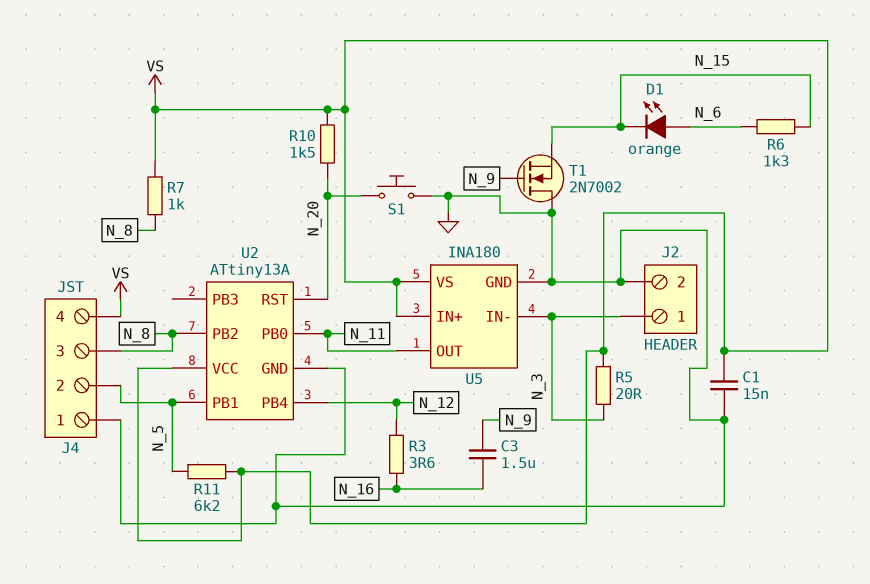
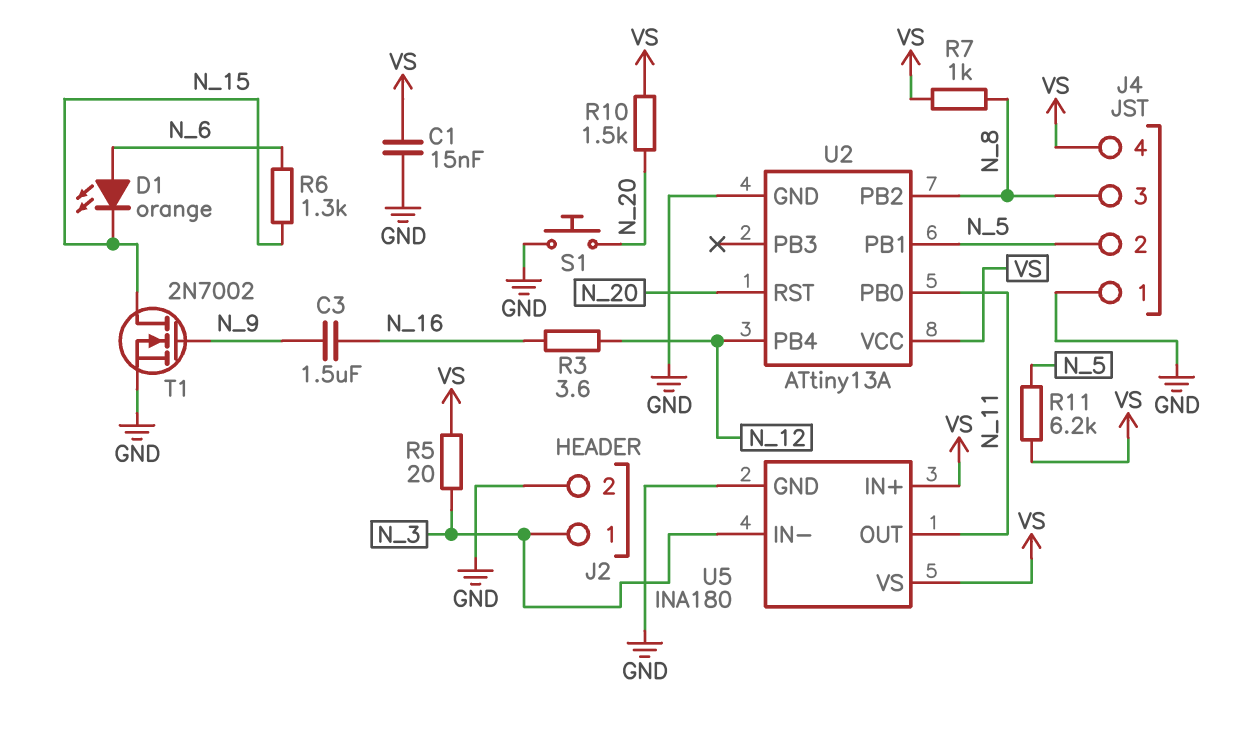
T1: NMOS 2N7002 (G N_9, D GND, S N_15) -> NMOS 2N7002 (G N_9, D N_15, S GND)

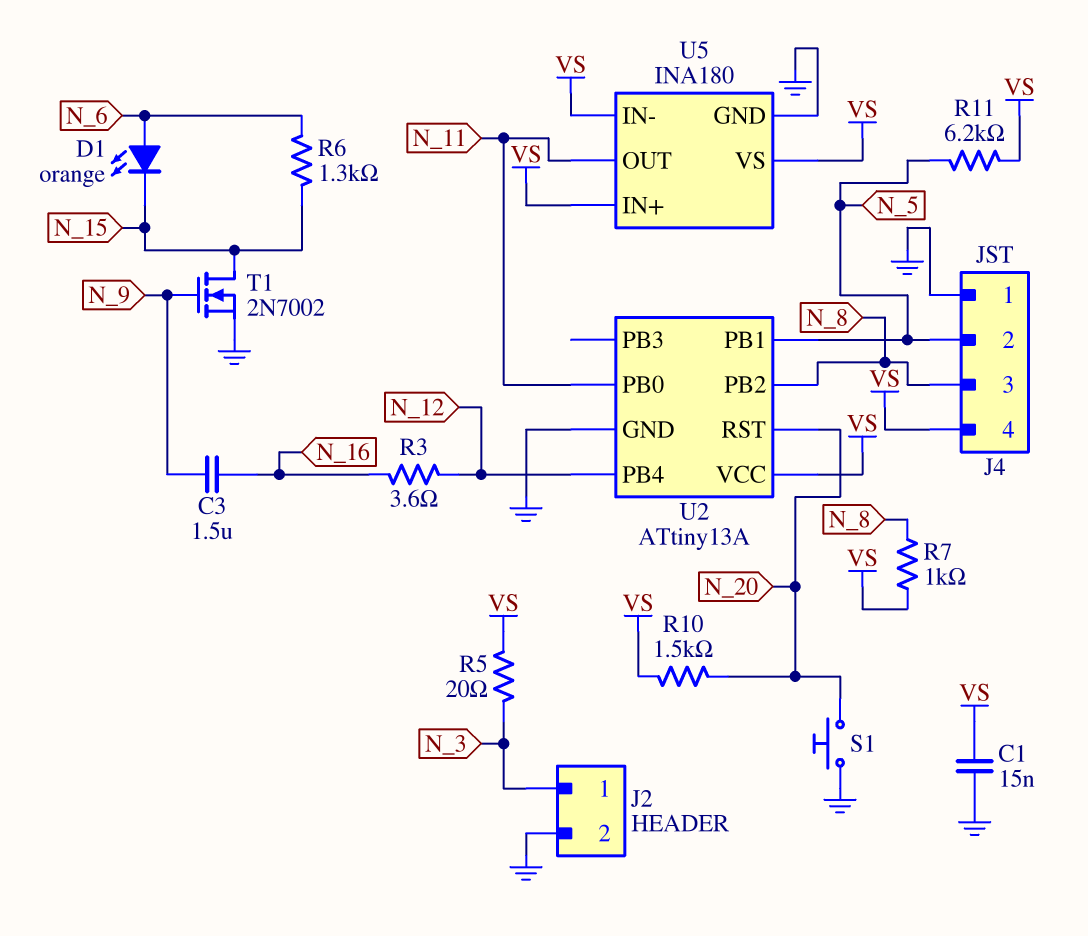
U5 pin IN-: N_3 -> VS

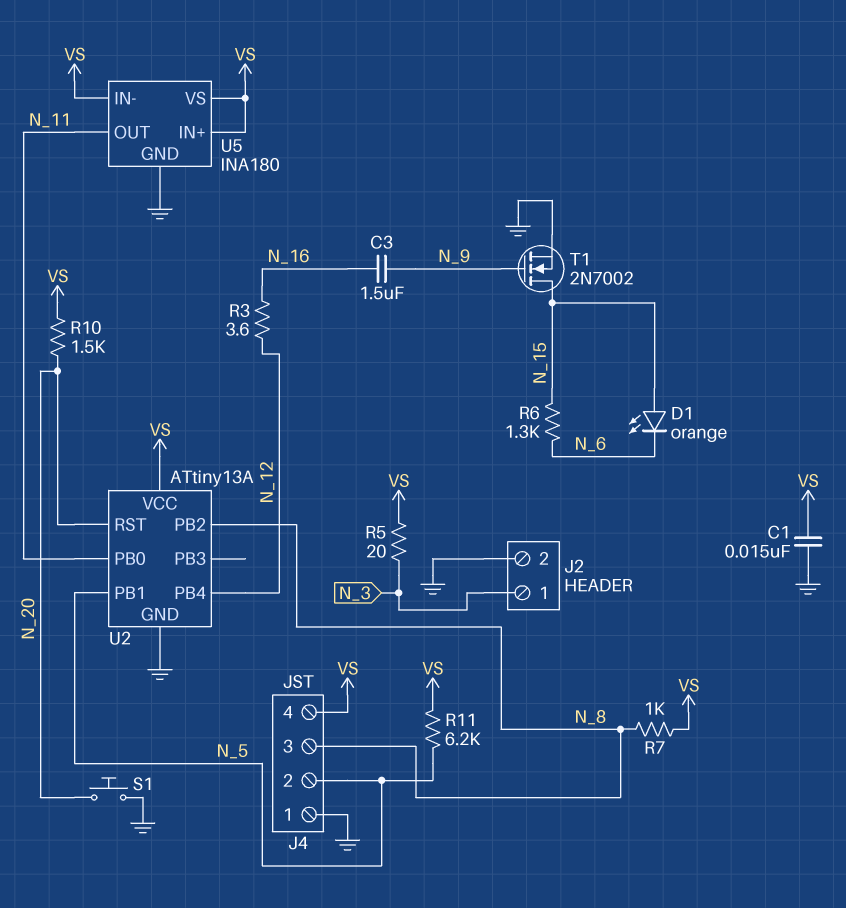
D1: LED orange (A N_6, K N_15) -> LED orange (A N_15, K N_6)

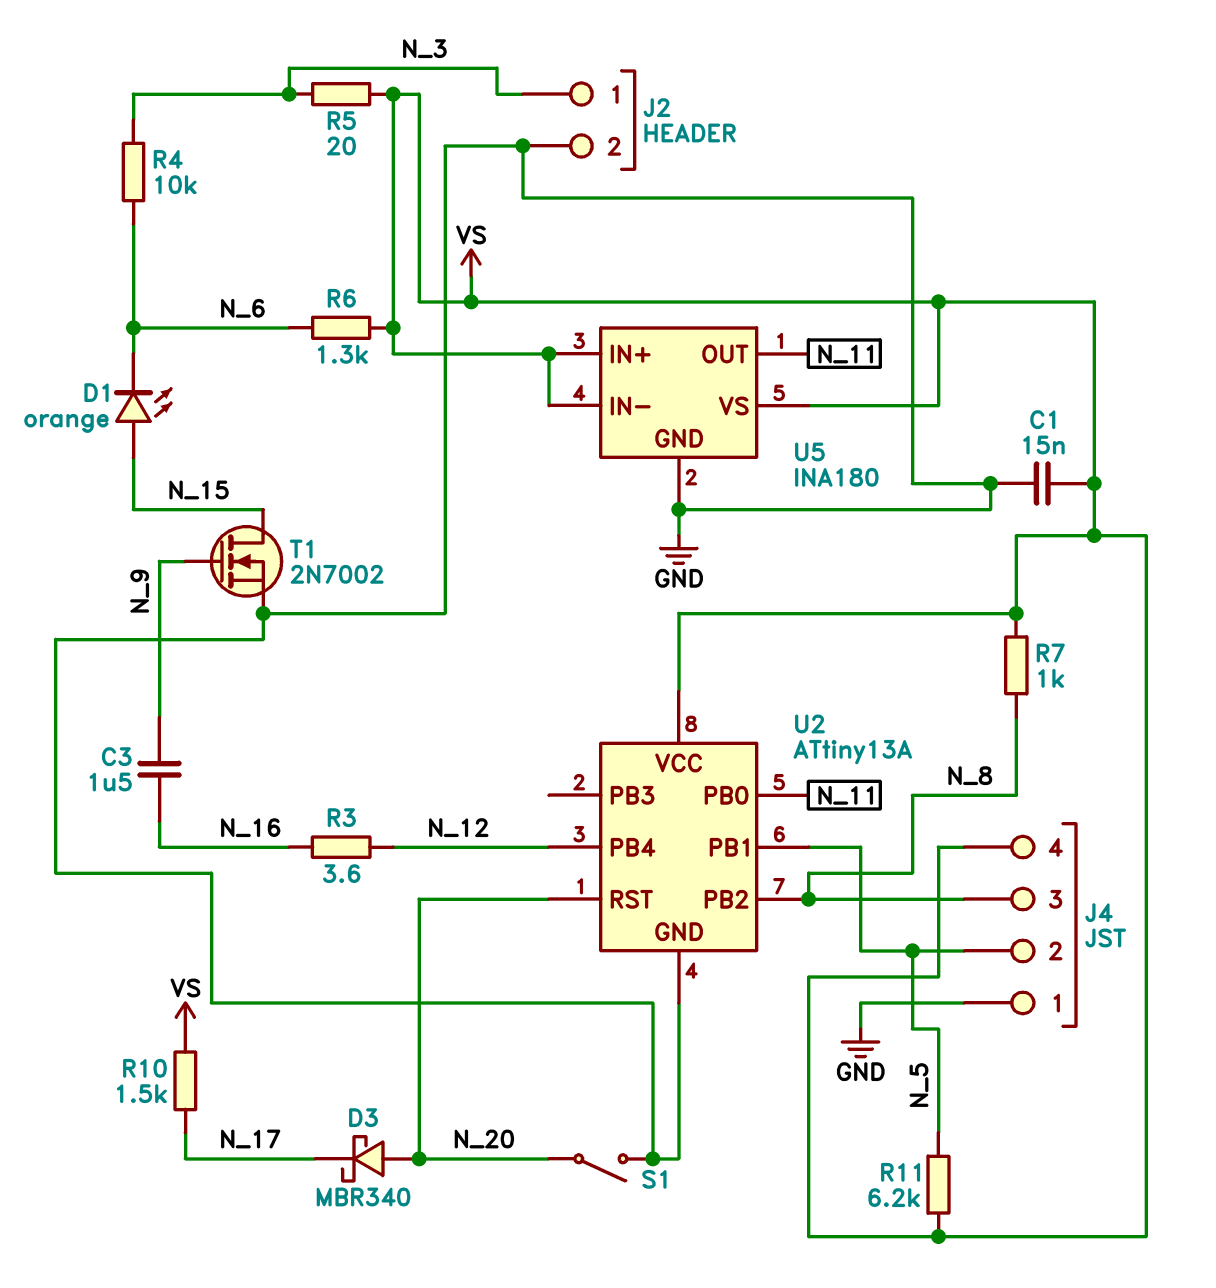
D3: none -> schottky MBR340 (A N_20, K N_17)
R4: none -> 10k (N_3, N_6)
R6: 1.3k (N_6, N_15) -> 1.3k (N_6, VS)
R10: 1.5k (N_20, VS) -> 1.5k (N_17, VS)
S1: button (GND, N_20) -> switch (GND, N_20)

